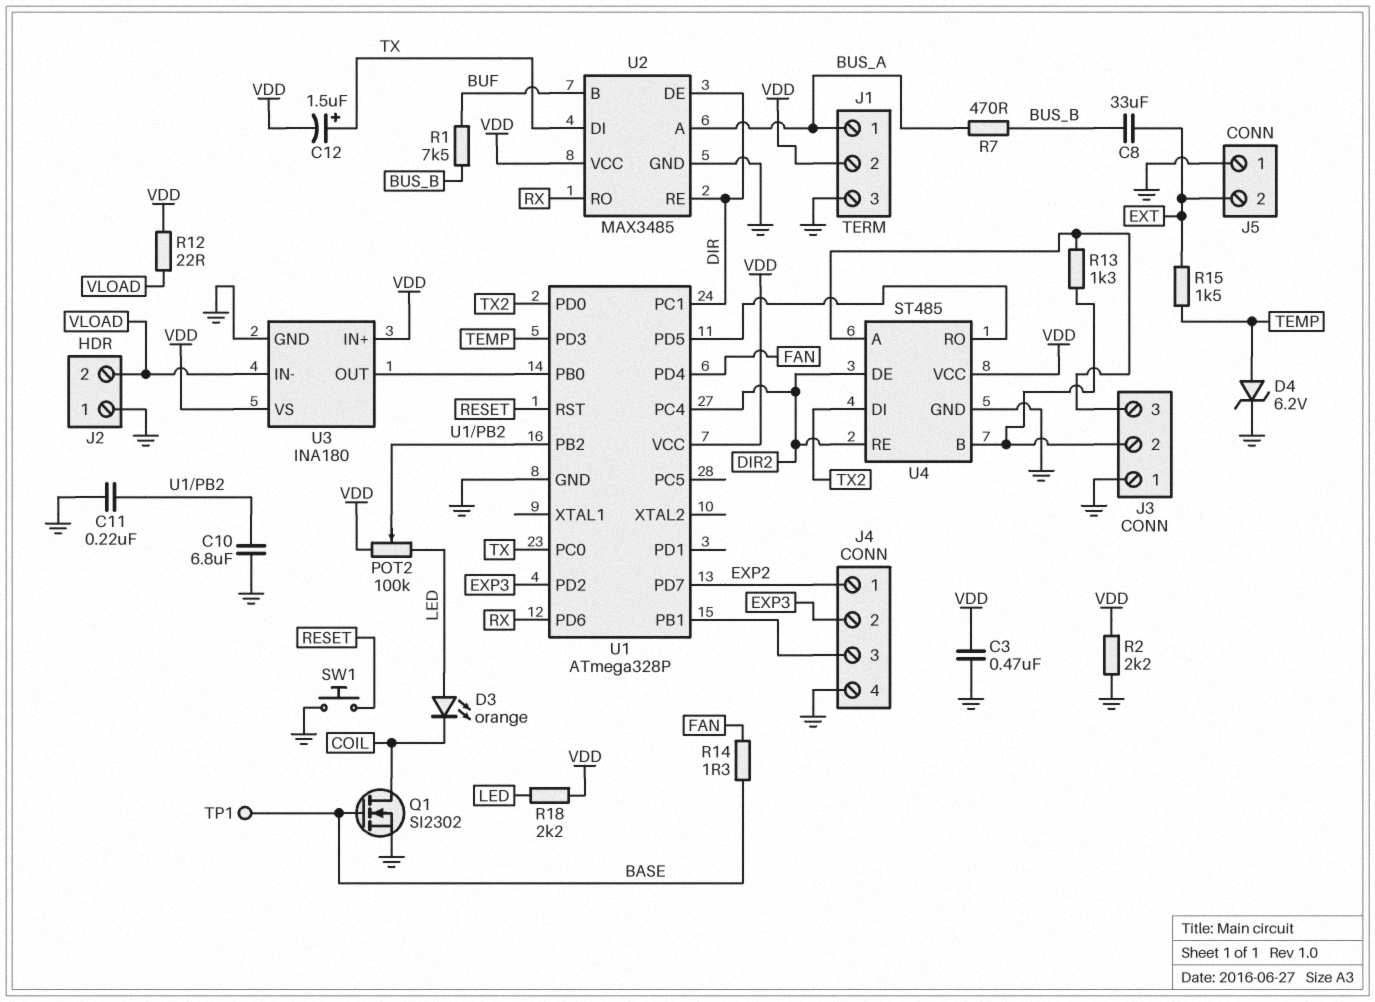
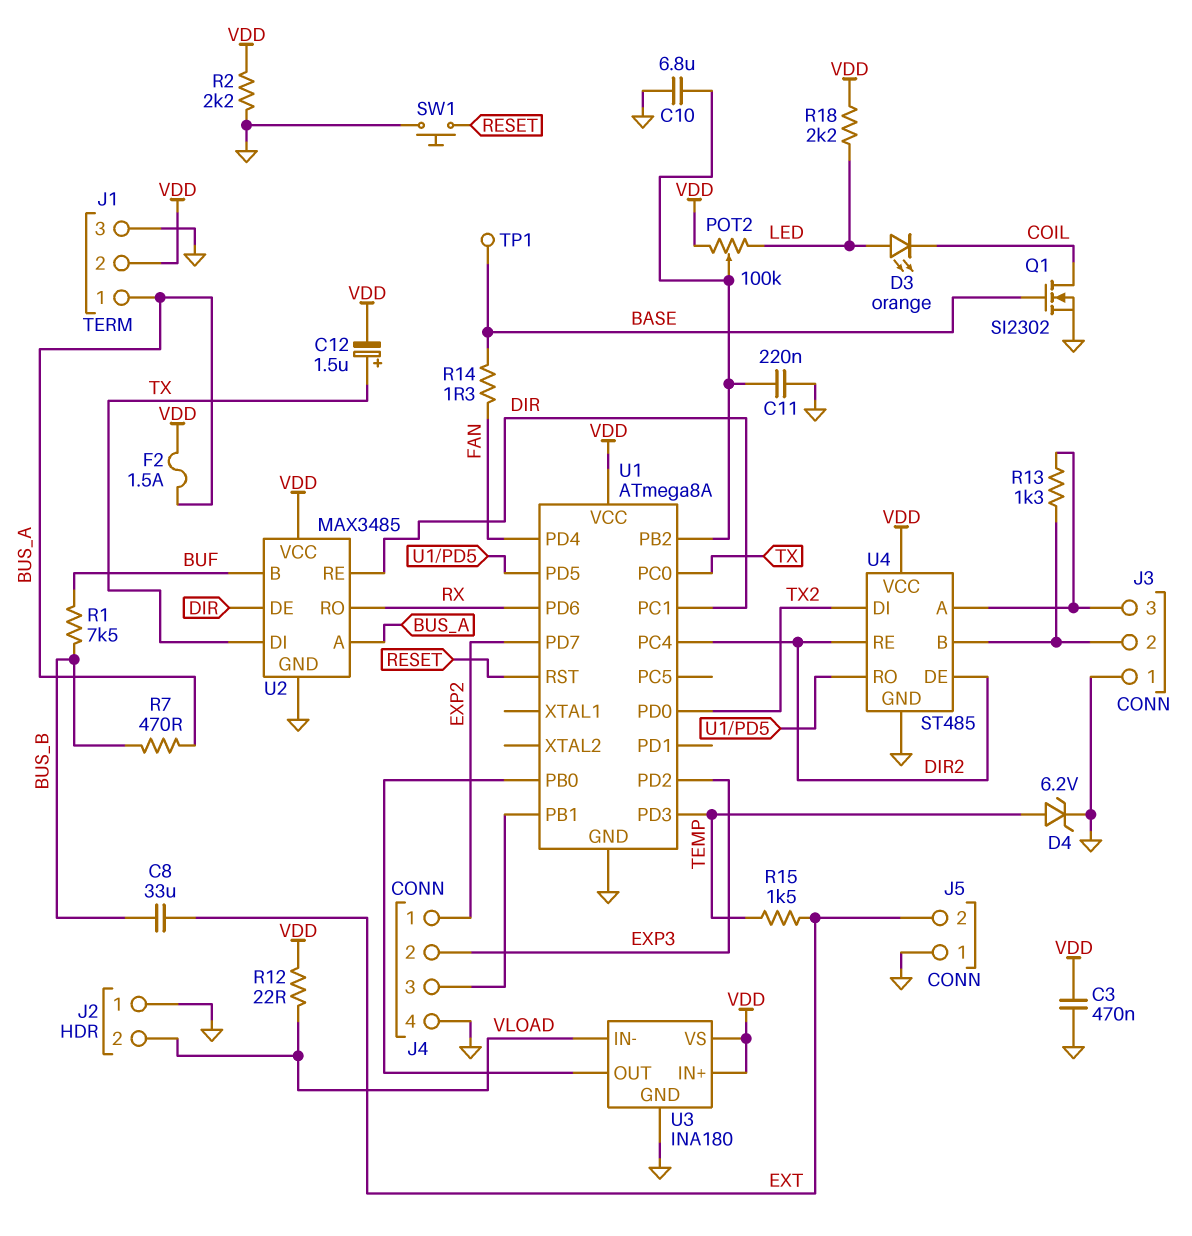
F2: none -> 1.5A (BUS_A, VDD)
U1: ATmega328P -> ATmega8A

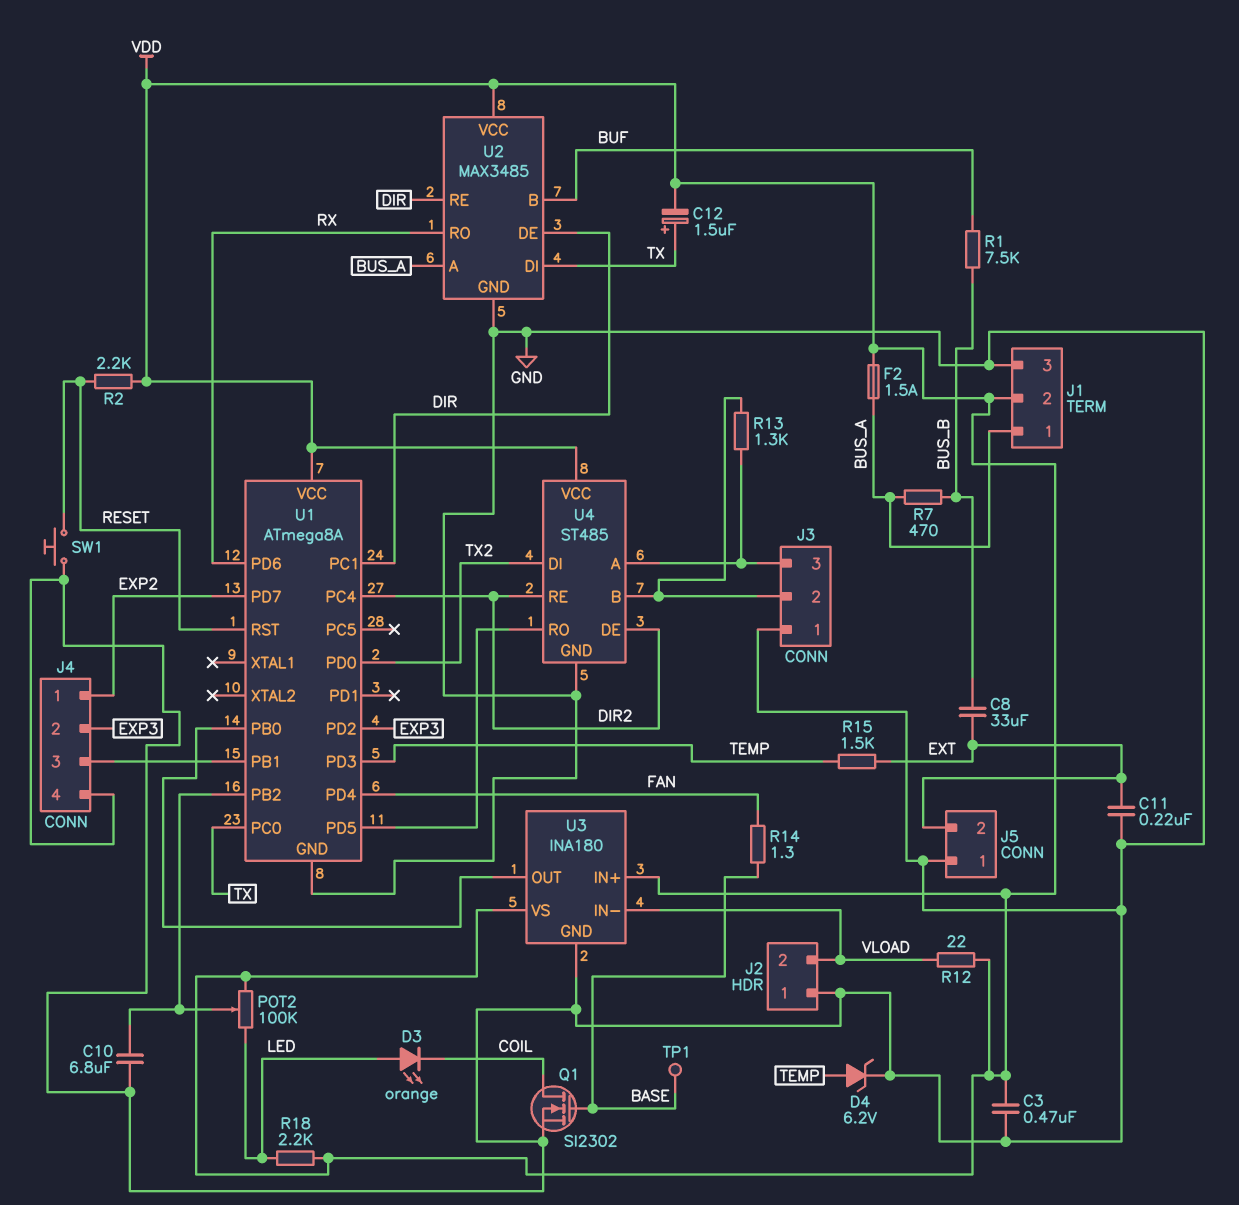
C11: 220nF (GND, U1/PB2) -> 220nF (EXT, GND)
R2: 2.2k (GND, VDD) -> 2.2k (RESET, VDD)

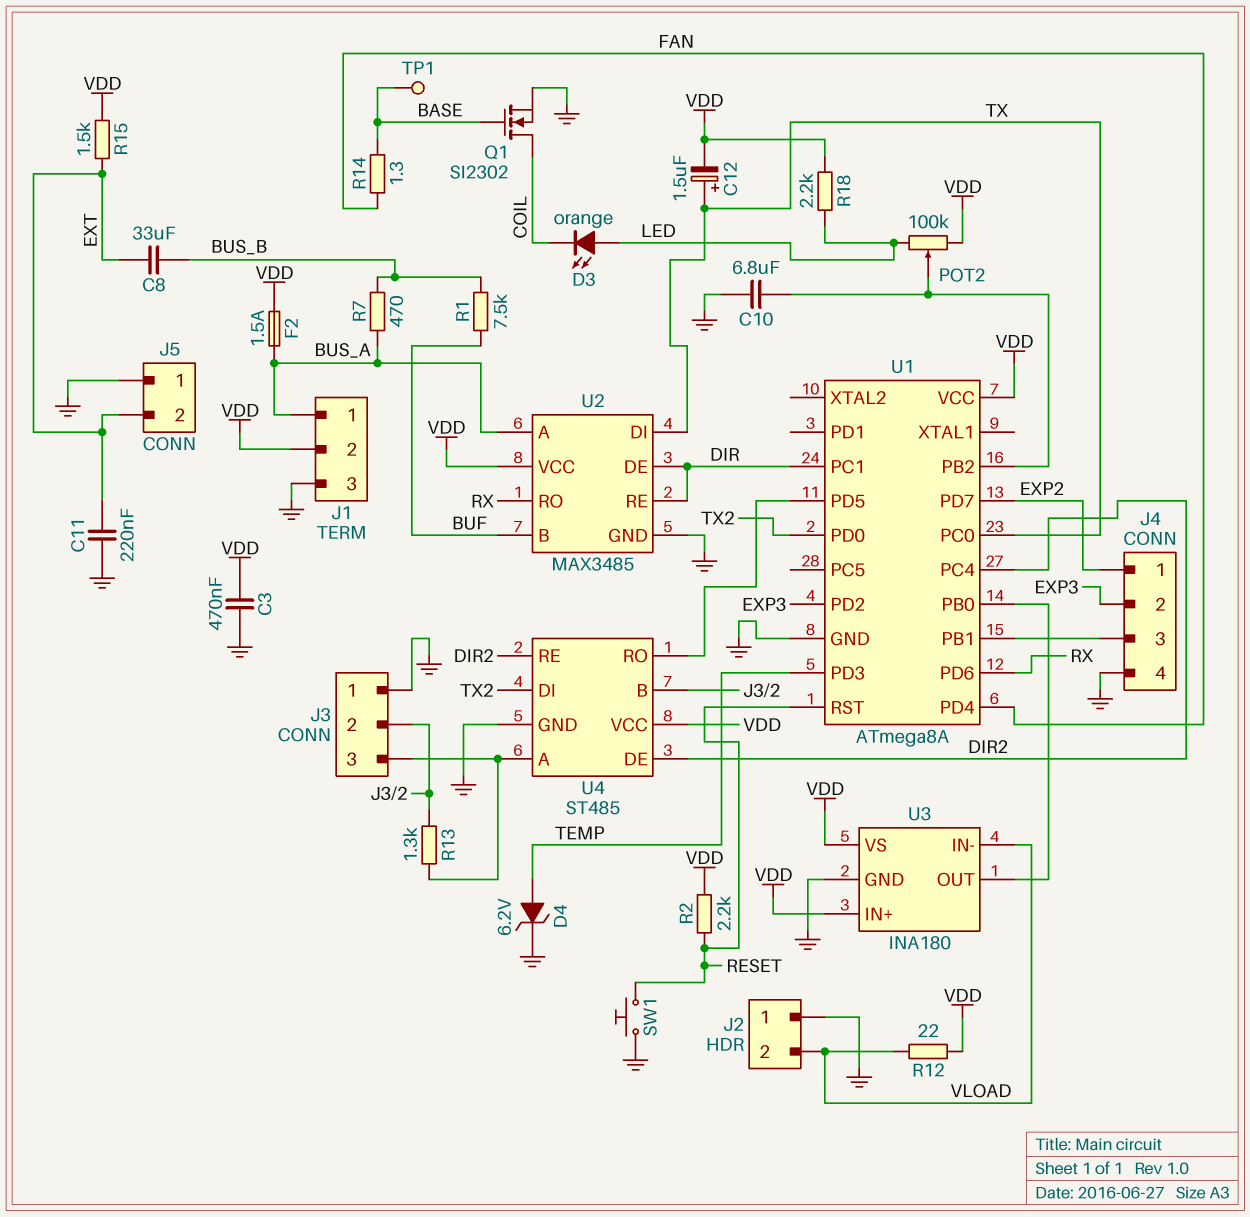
R15: 1.5k (EXT, TEMP) -> 1.5k (EXT, VDD)

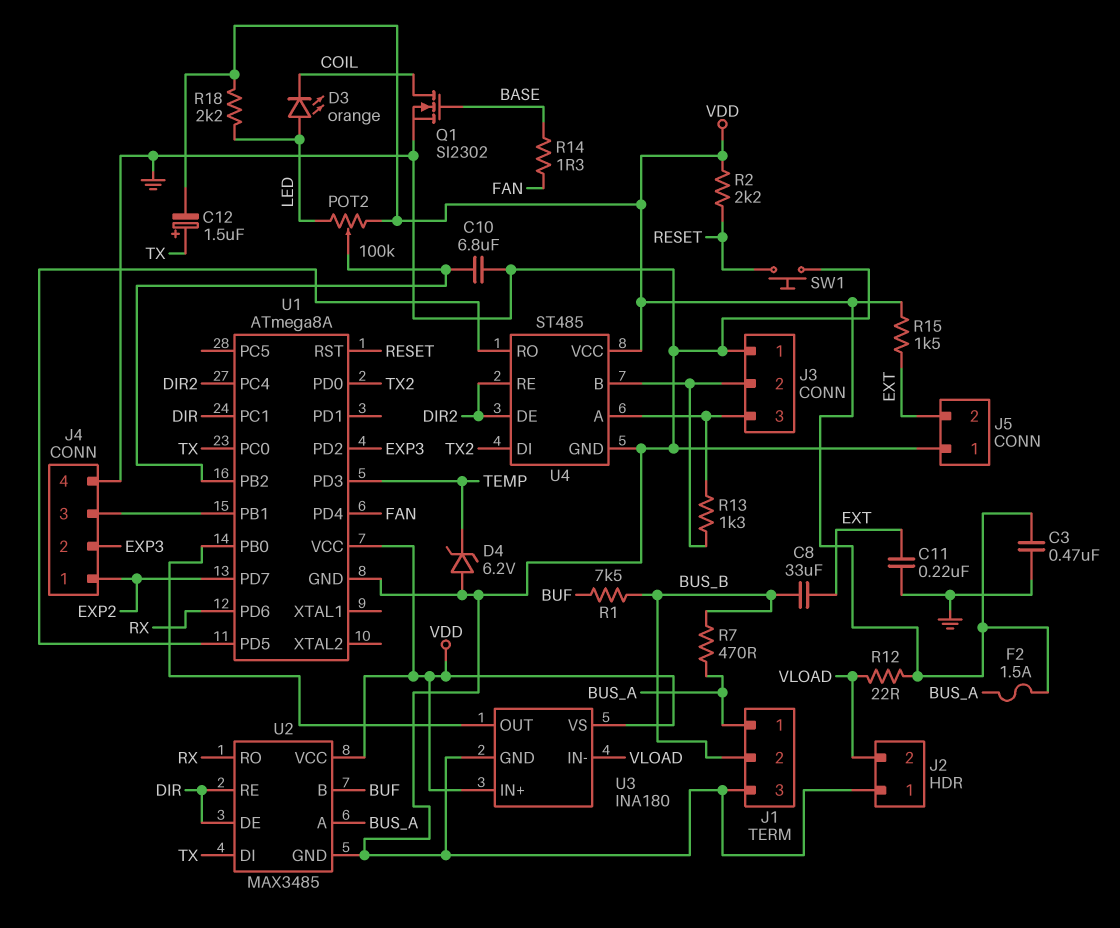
D4: zener 6.2V (A TEMP, K GND) -> zener 6.2V (A GND, K TEMP)
J1 pin 2: VDD -> BUS_B
TP1: test point (BASE) -> none

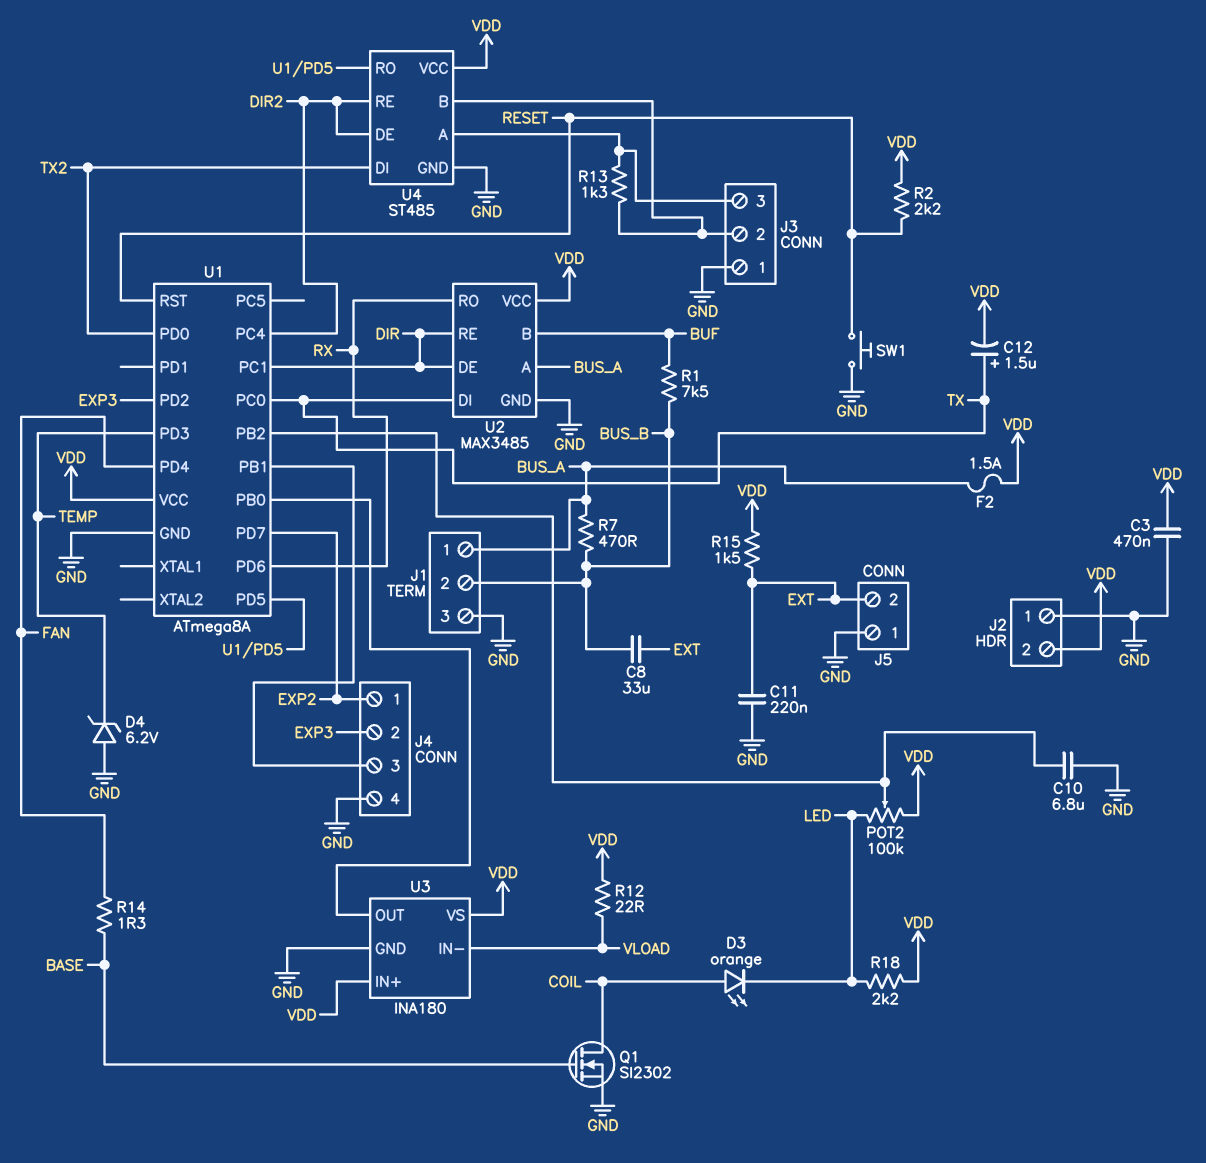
D3: LED orange (A LED, K COIL) -> LED orange (A COIL, K LED)
J2 pin 2: VLOAD -> VDD

